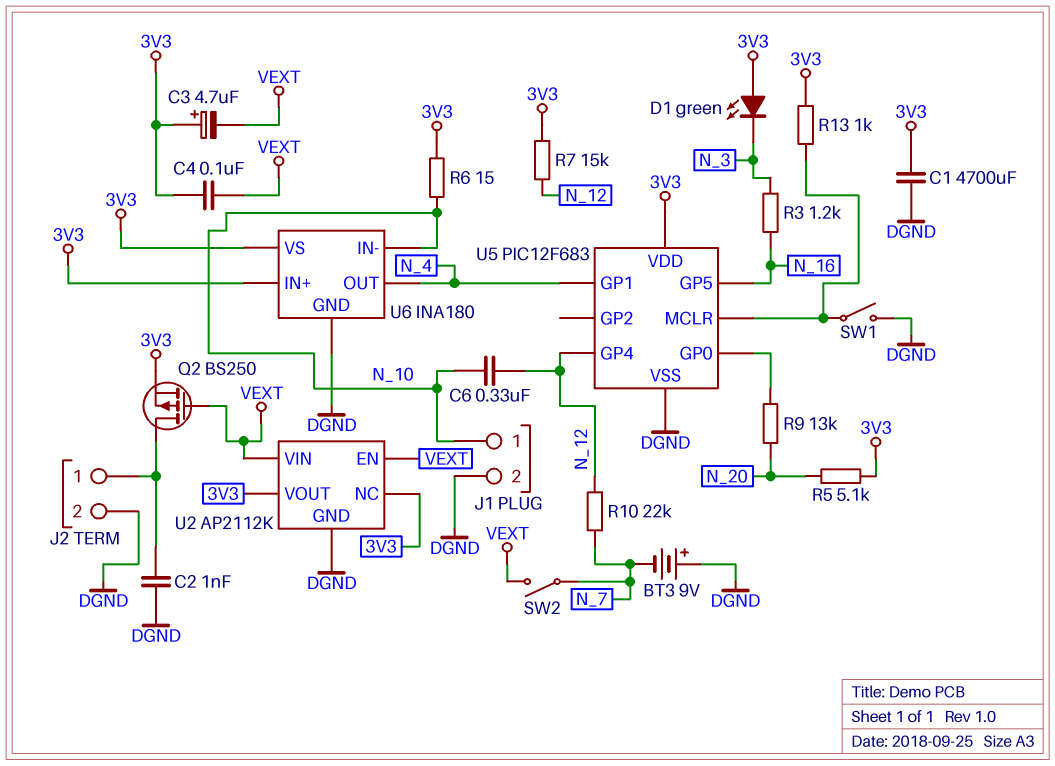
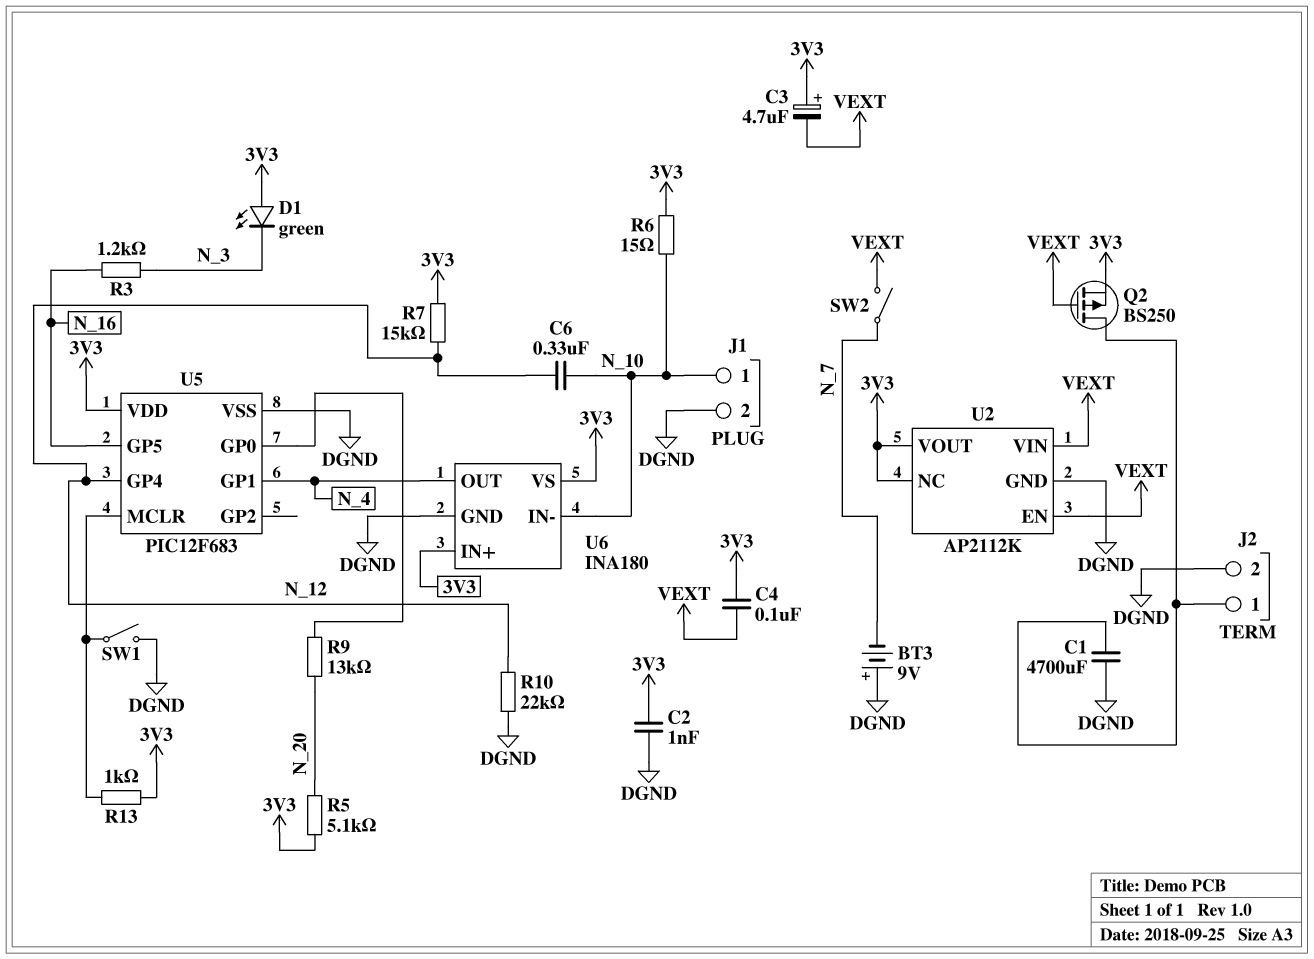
C1: 4700uF (3V3, DGND) -> 4700uF (DGND, J2/1)
C2: 1nF (DGND, J2/1) -> 1nF (3V3, DGND)
R10: 22k (N_7, N_12) -> 22k (DGND, N_12)

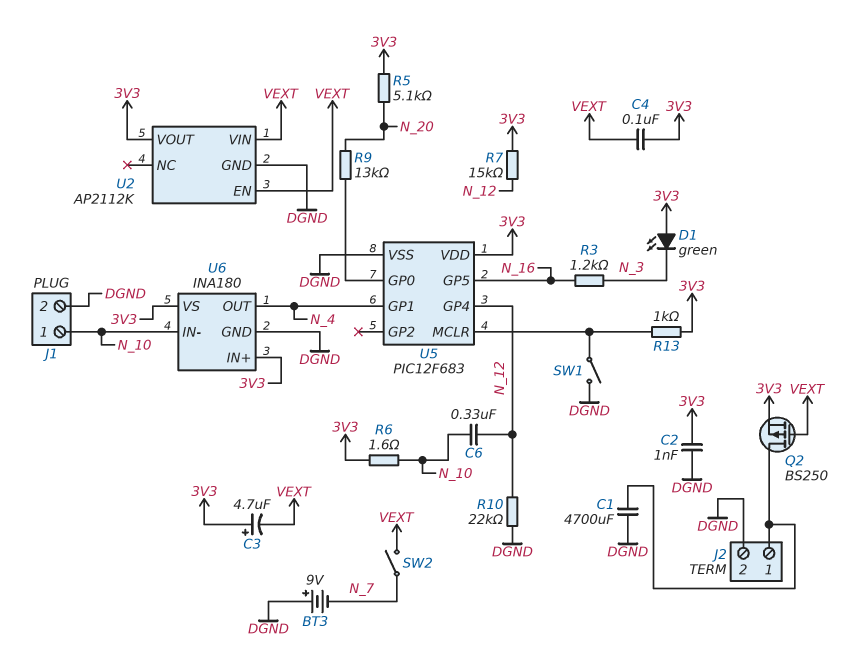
R6: 15 (3V3, N_10) -> 1.6 (3V3, N_10)
U2 pin NC: 3V3 -> none

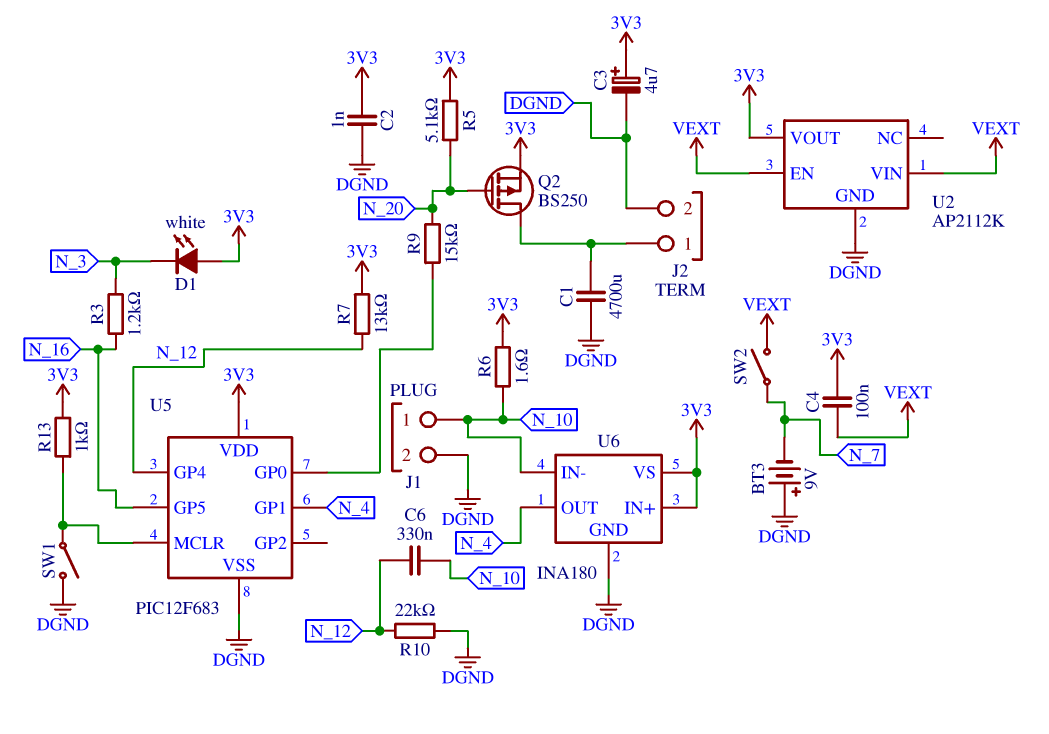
C3: 4.7uF (plus 3V3, minus VEXT) -> 4.7uF (plus 3V3, minus DGND)
D1: LED green (A 3V3, K N_3) -> LED white (A 3V3, K N_3)
Q2: PMOS BS250 (G VEXT, D J2/1, S 3V3) -> PMOS BS250 (G N_20, D J2/1, S 3V3)
R7: 15k (3V3, N_12) -> 13k (3V3, N_12)
R9: 13k (N_20, U5/GP0) -> 15k (N_20, U5/GP0)

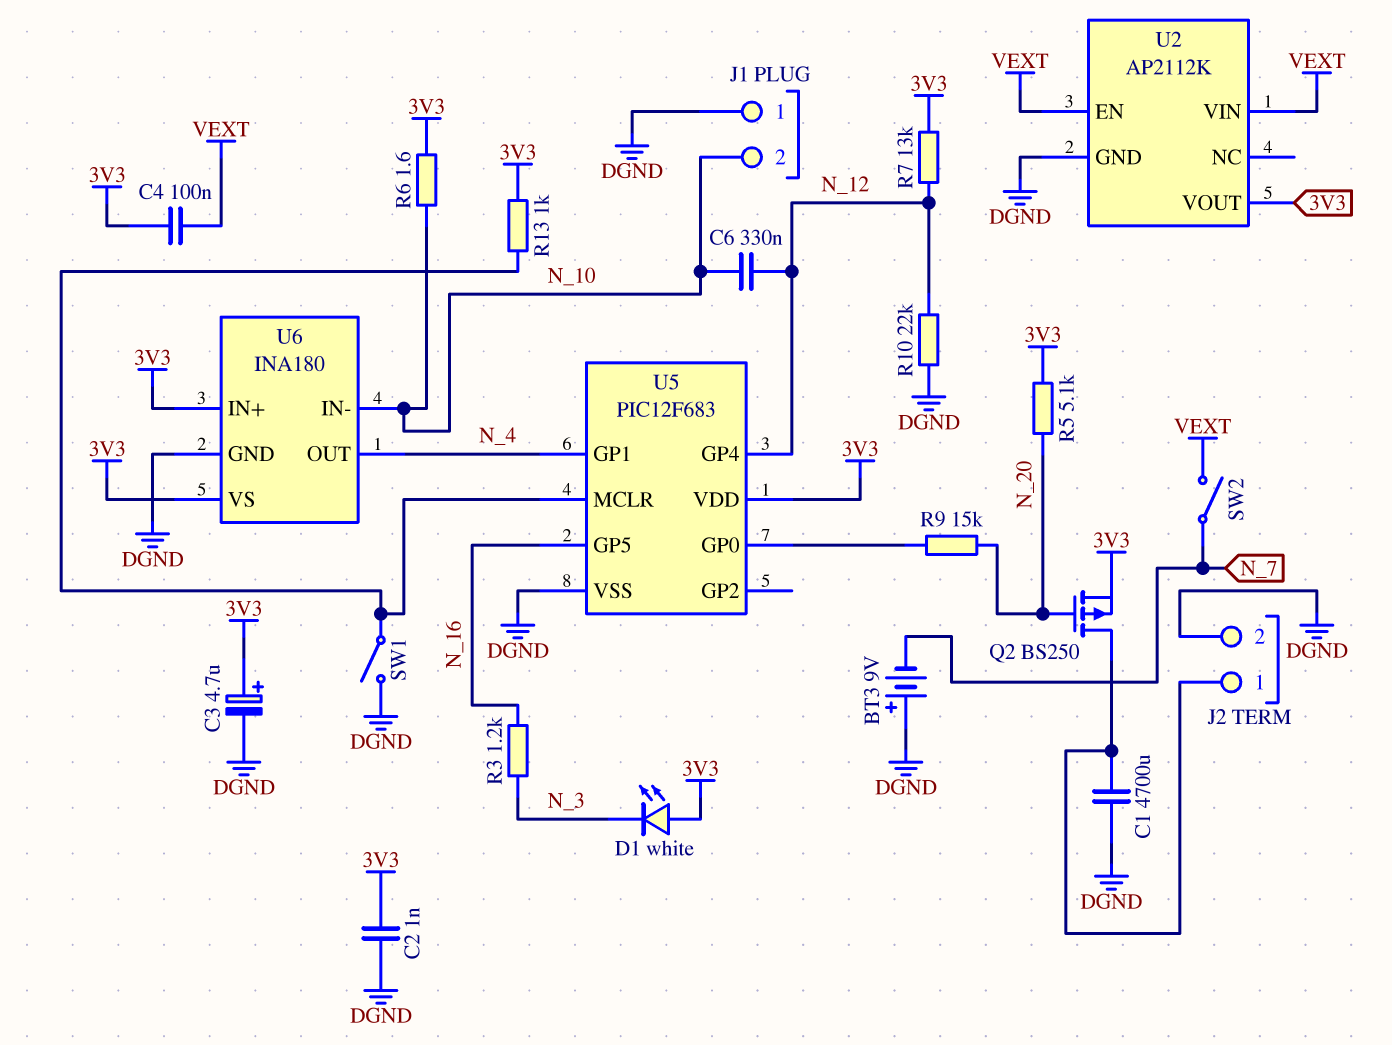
J1 pin 1: N_10 -> DGND
J1 pin 2: DGND -> N_10

